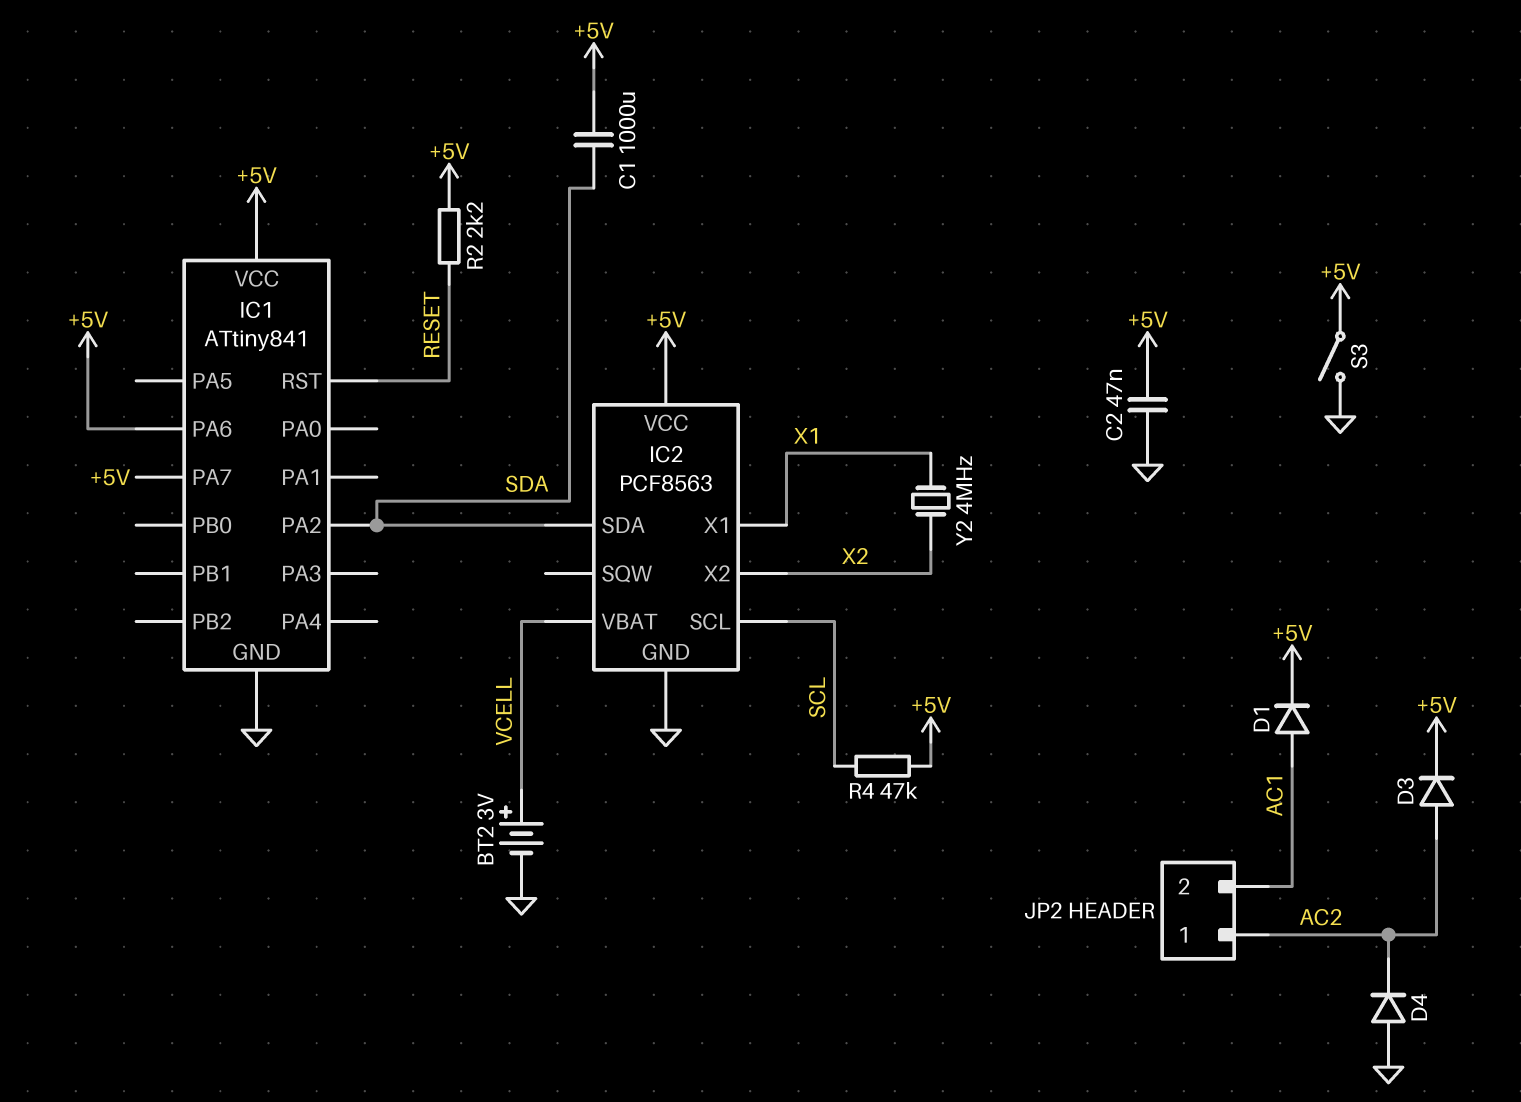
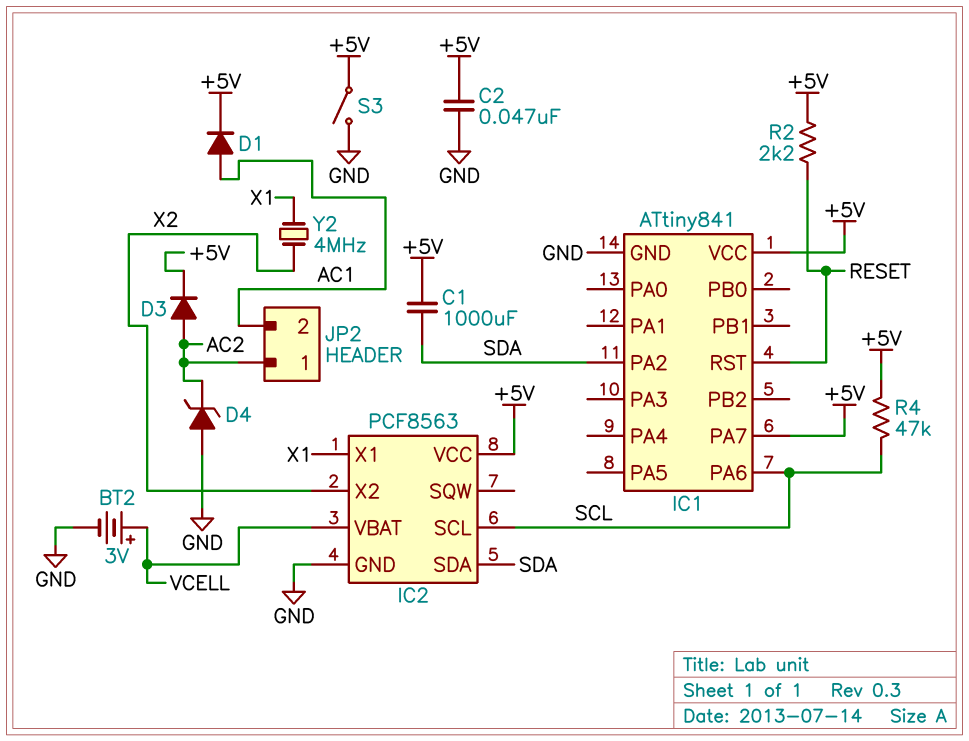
D4: diode (A GND, K AC2) -> zener (A GND, K AC2)
IC1 pin PA6: +5V -> SCL

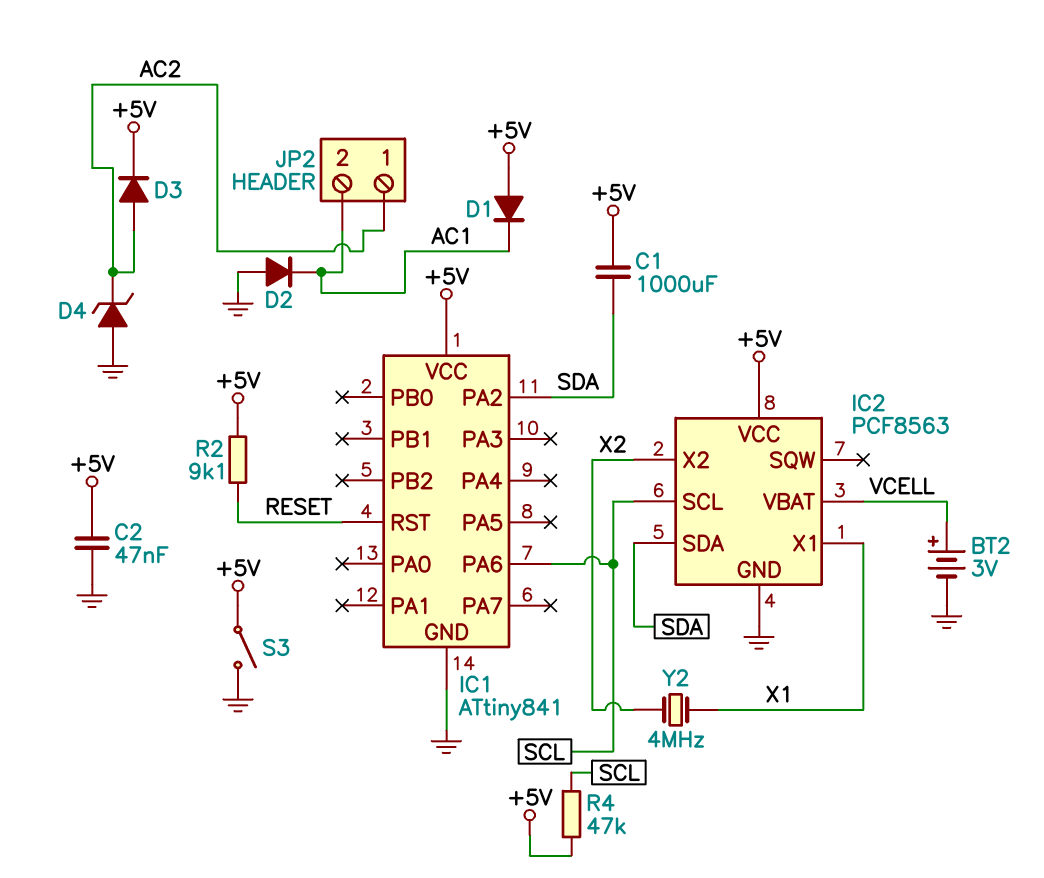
D1: diode (A AC1, K +5V) -> diode (A +5V, K AC1)
D2: none -> diode (A GND, K AC1)
IC1 pin PA7: +5V -> none
R2: 2.2k (+5V, RESET) -> 9.1k (+5V, RESET)

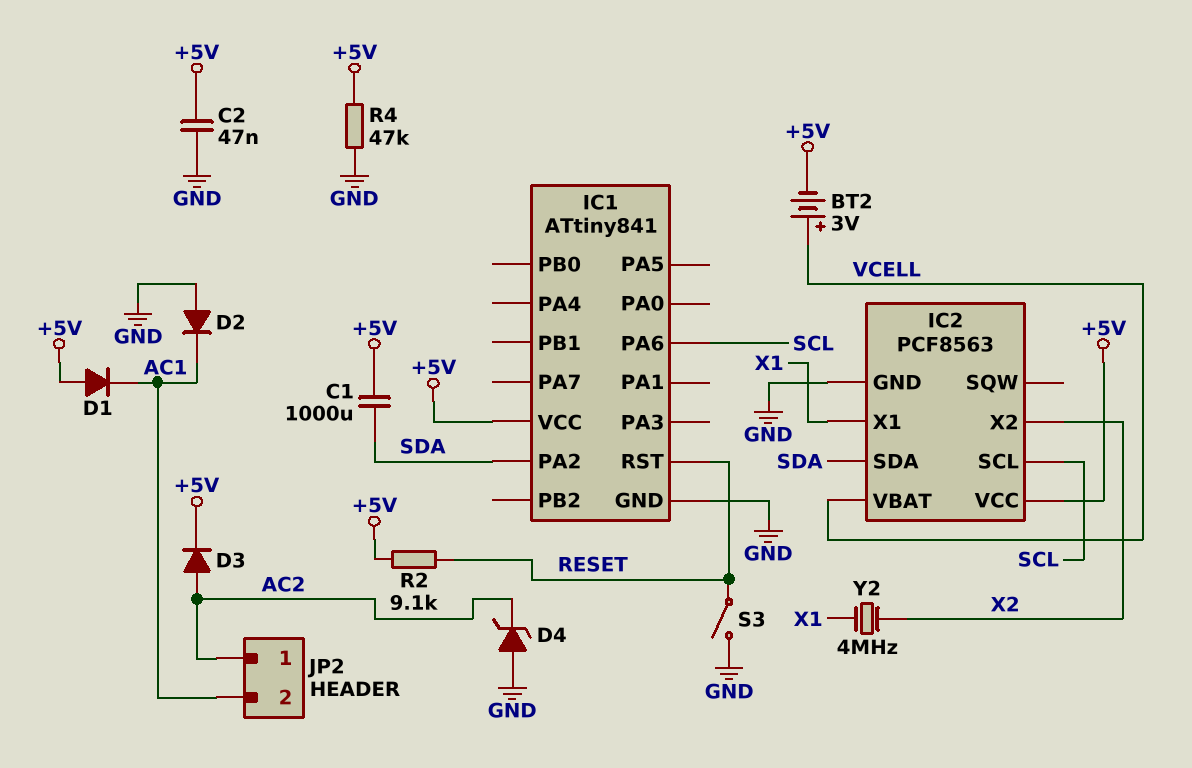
BT2: 3V (plus VCELL, minus GND) -> 3V (plus VCELL, minus +5V)
R4: 47k (+5V, SCL) -> 47k (+5V, GND)
S3: switch (+5V, GND) -> switch (GND, RESET)

